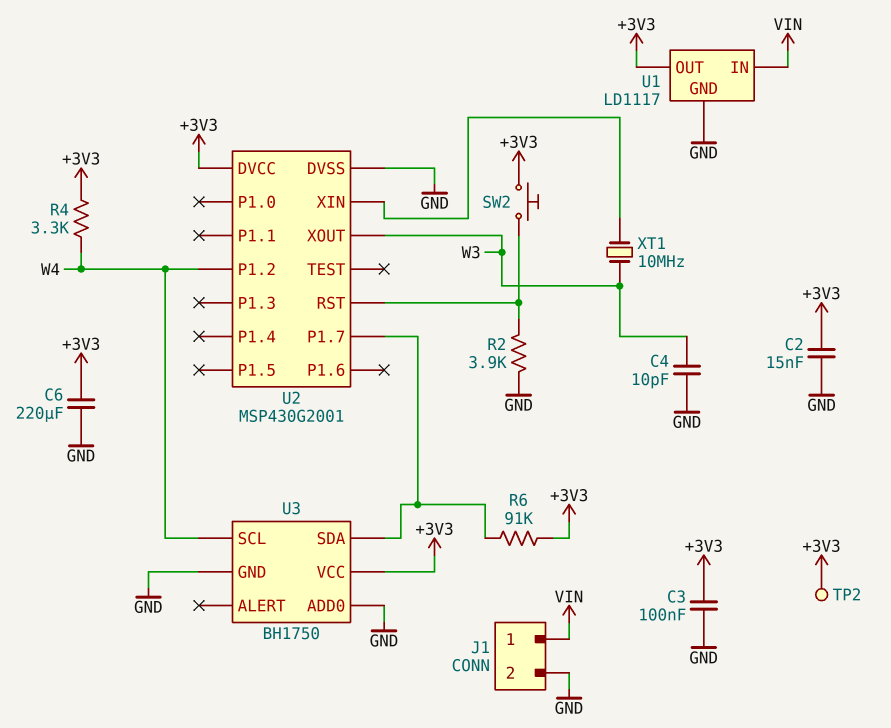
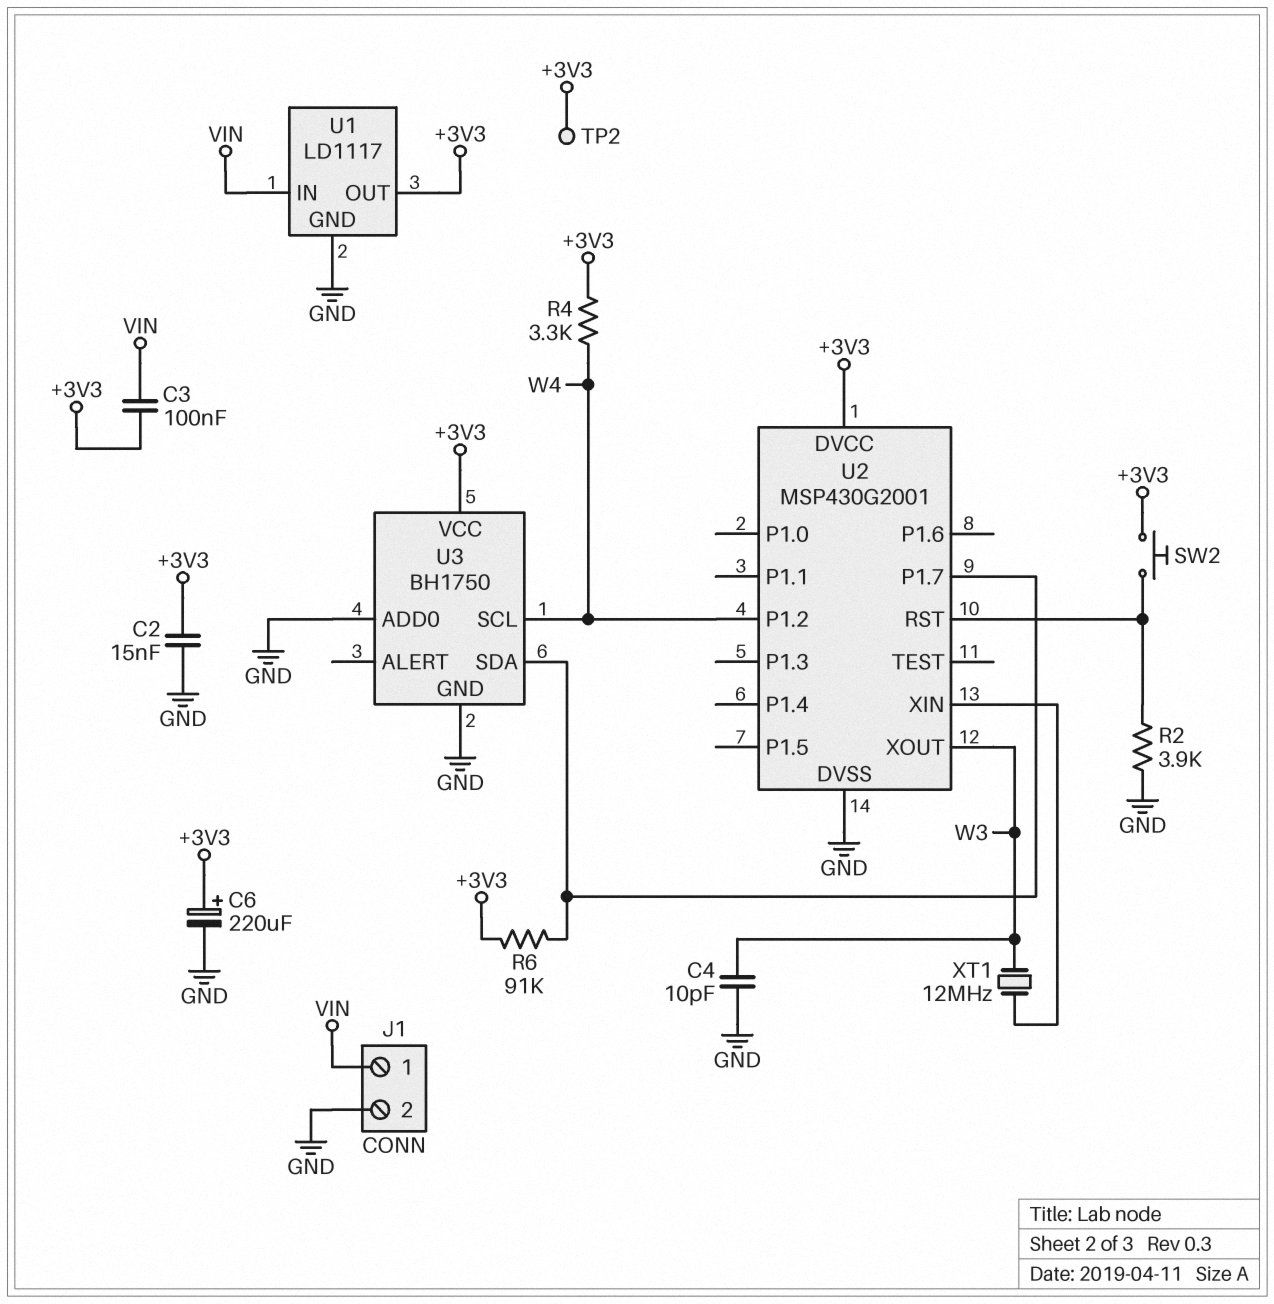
C3: 100nF (+3V3, GND) -> 100nF (+3V3, VIN)
C6: 220uF (+3V3, GND) -> 220uF (plus +3V3, minus GND)
XT1: 10MHz (U2/XIN, W3) -> 12MHz (U2/XIN, W3)

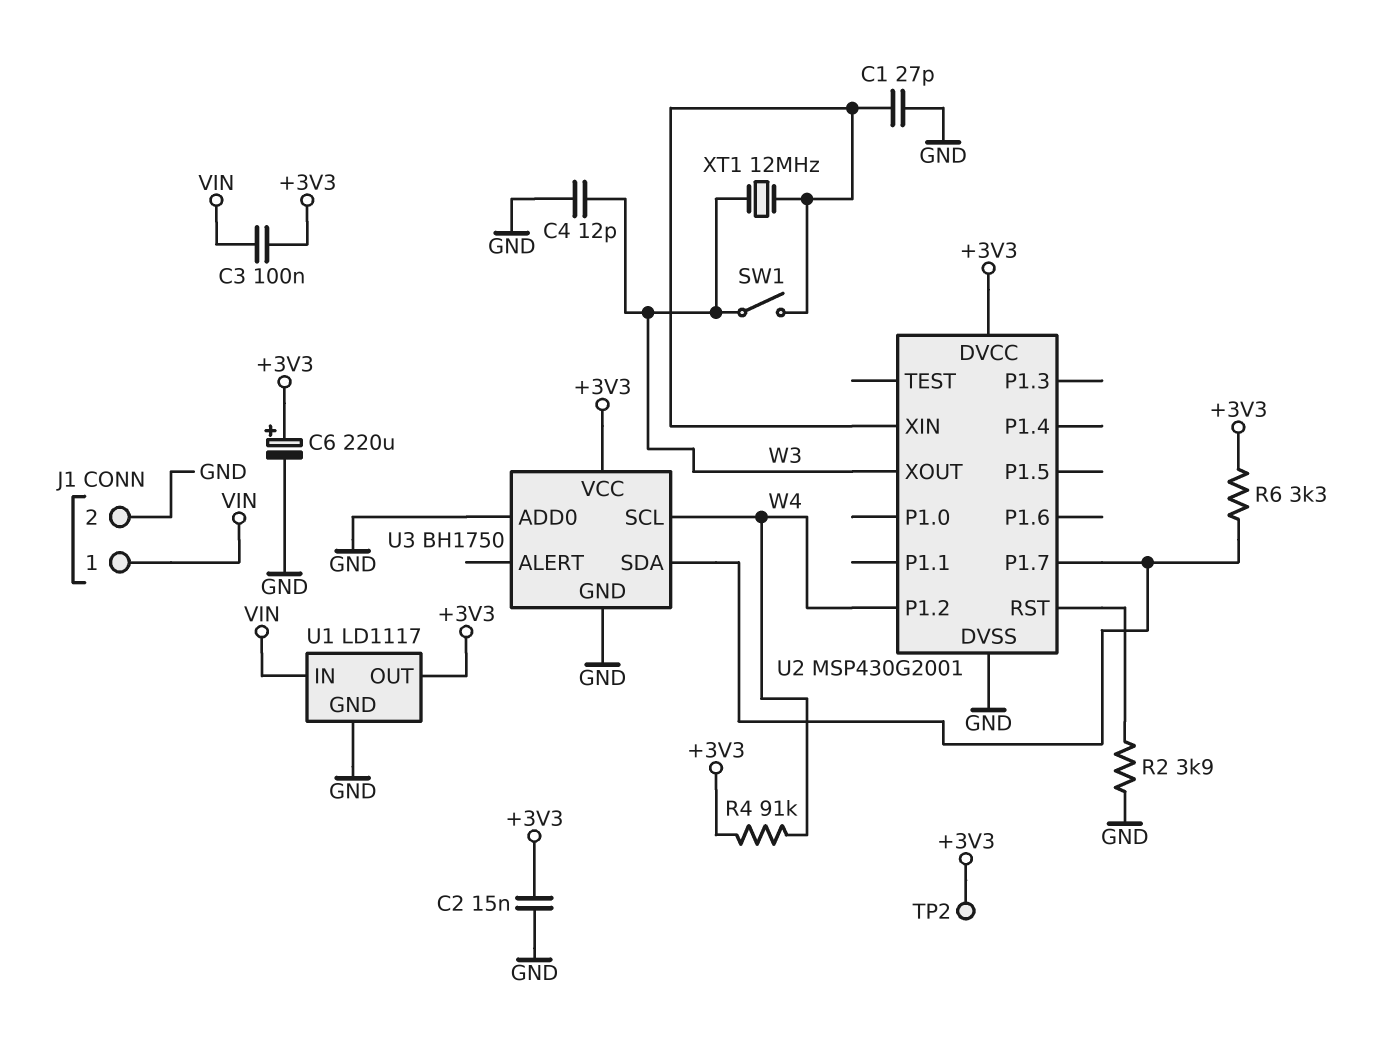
C1: none -> 27pF (GND, U2/XIN)
C4: 10pF (GND, W3) -> 12pF (GND, W3)
R4: 3.3k (+3V3, W4) -> 91k (+3V3, W4)
R6: 91k (+3V3, U2/P1.7) -> 3.3k (+3V3, U2/P1.7)
SW1: none -> switch (U2/XIN, W3)
SW2: button (+3V3, U2/RST) -> none

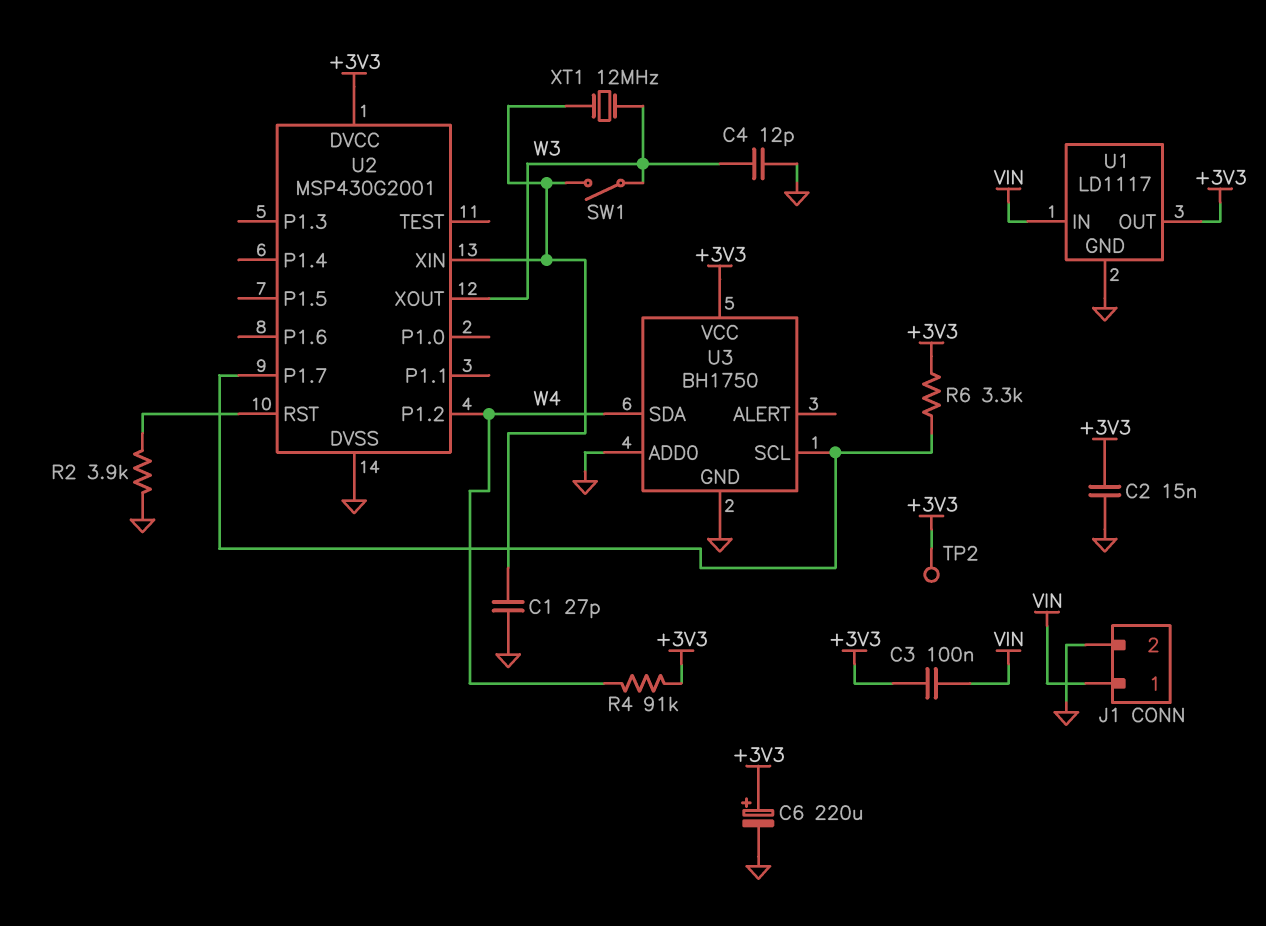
U3 pin SCL: W4 -> U2/P1.7
U3 pin SDA: U2/P1.7 -> W4

